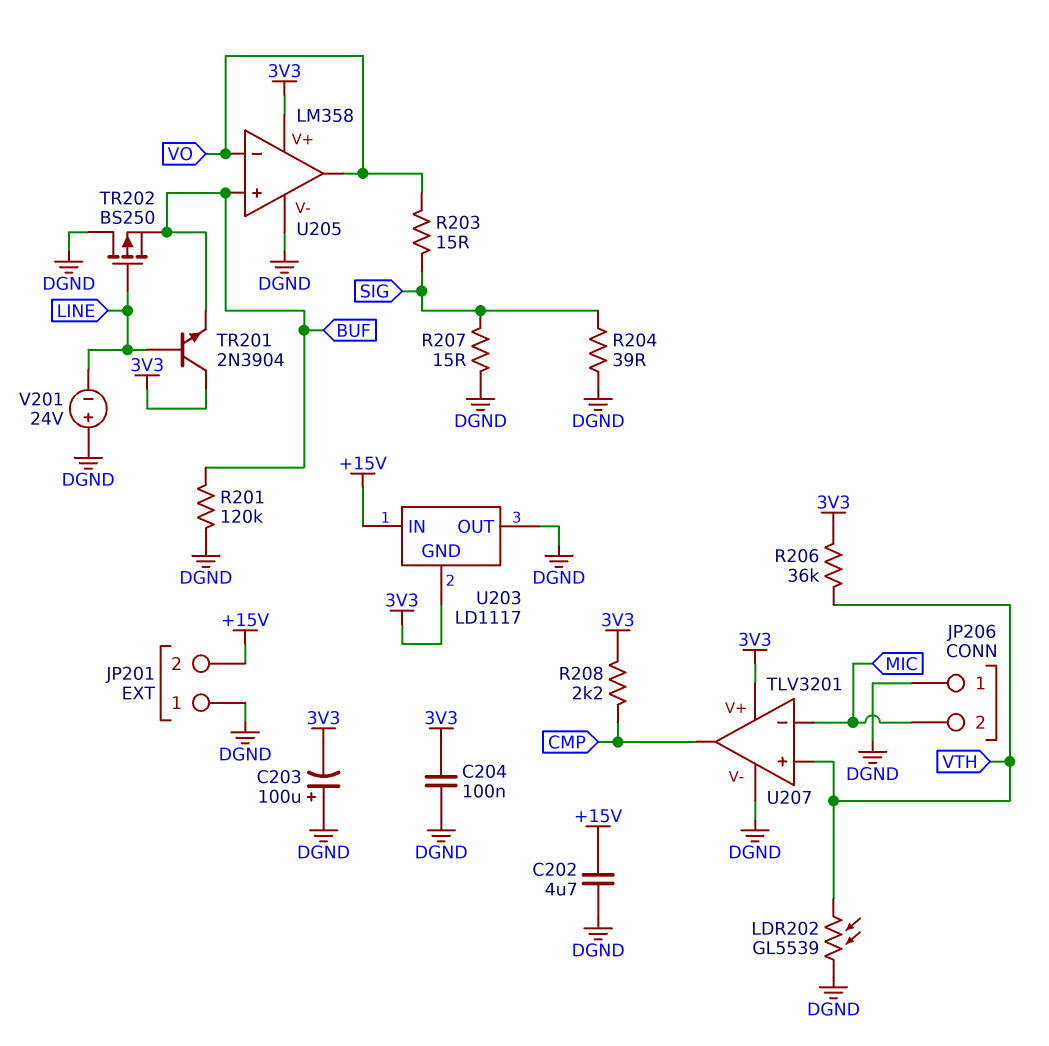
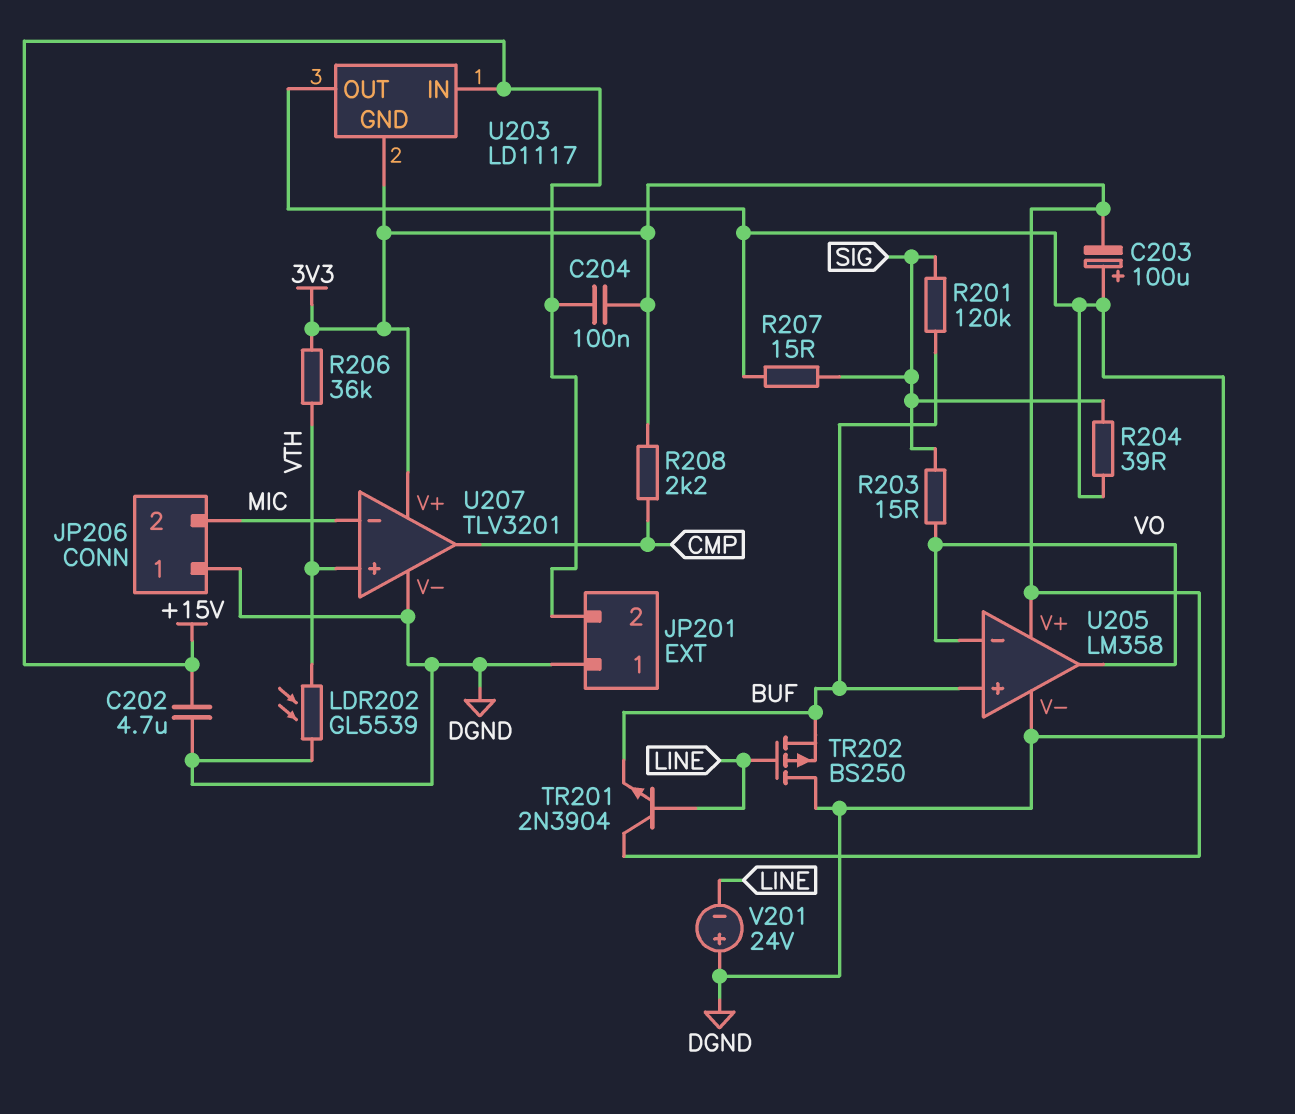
C204: 100nF (3V3, DGND) -> 100nF (+15V, 3V3)
R201: 120k (BUF, DGND) -> 120k (BUF, SIG)

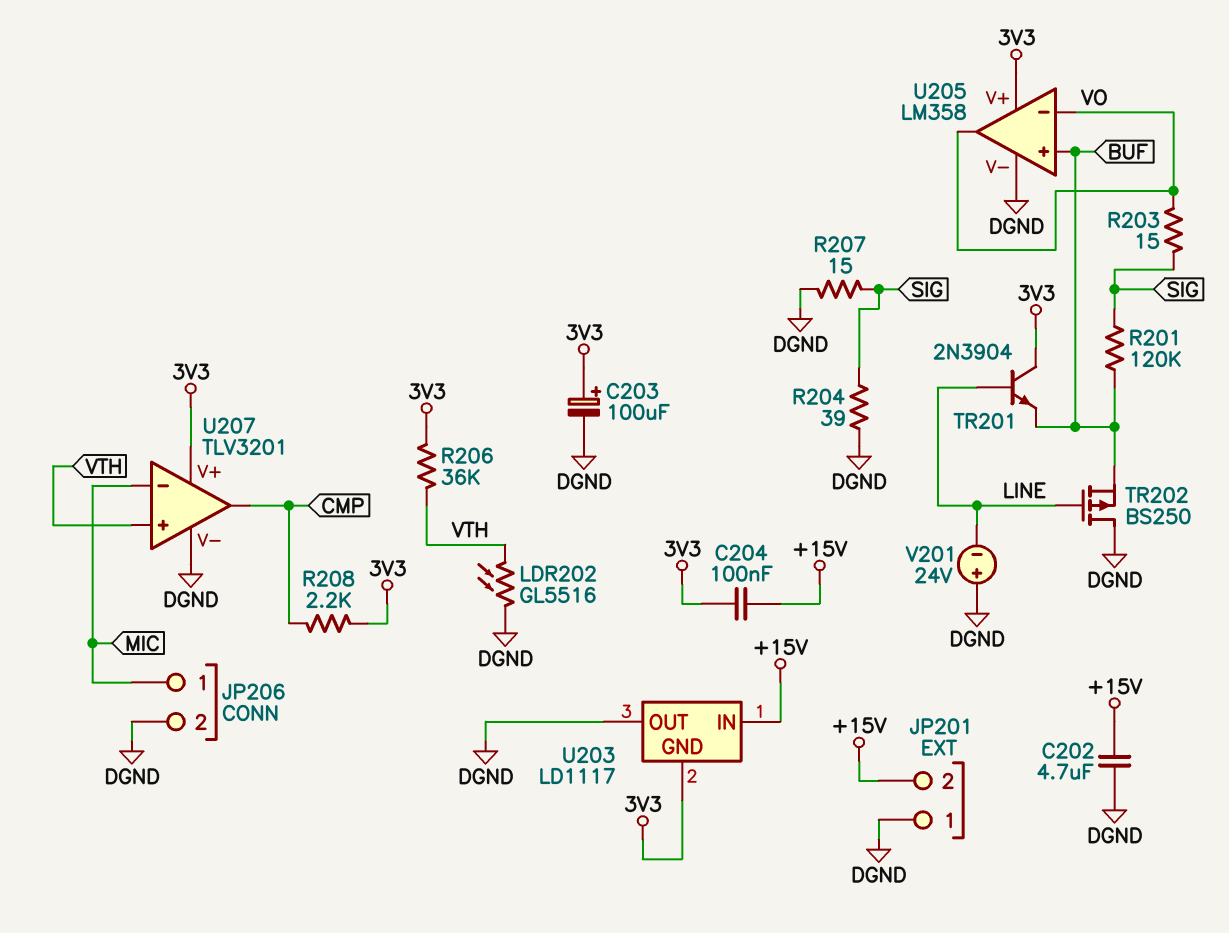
C203: 100uF (plus DGND, minus 3V3) -> 100uF (plus 3V3, minus DGND)
JP206 pin 1: DGND -> MIC
JP206 pin 2: MIC -> DGND
LDR202: GL5539 (DGND, VTH) -> GL5516 (DGND, VTH)

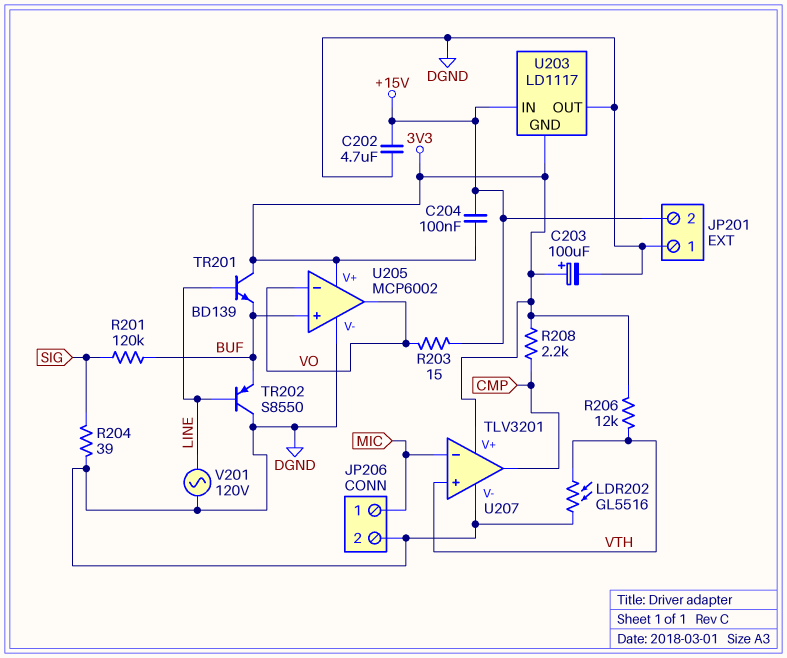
R203: 15 (SIG, VO) -> 15 (+15V, VO)
R206: 36k (3V3, VTH) -> 12k (3V3, VTH)
R207: 15 (DGND, SIG) -> none
TR201: NPN 2N3904 (B LINE, C 3V3, E BUF) -> NPN BD139 (B LINE, C 3V3, E BUF)
TR202: PMOS BS250 (G LINE, D DGND, S BUF) -> PNP S8550 (B LINE, C DGND, E BUF)
U205: LM358 -> MCP6002
V201: 24V (plus DGND, minus LINE) -> AC 120V (DGND, LINE)

